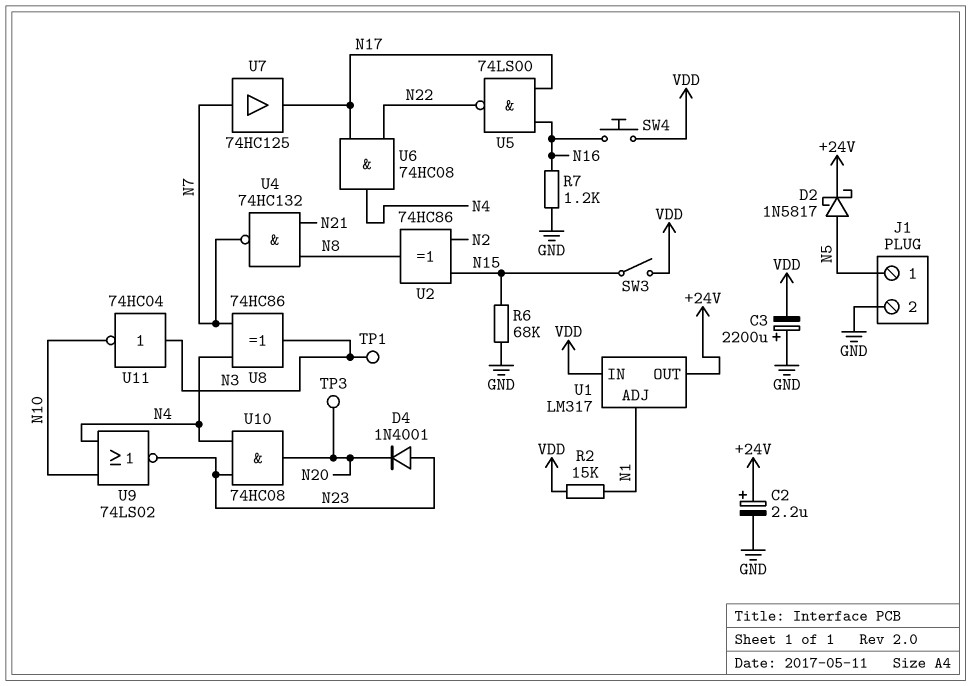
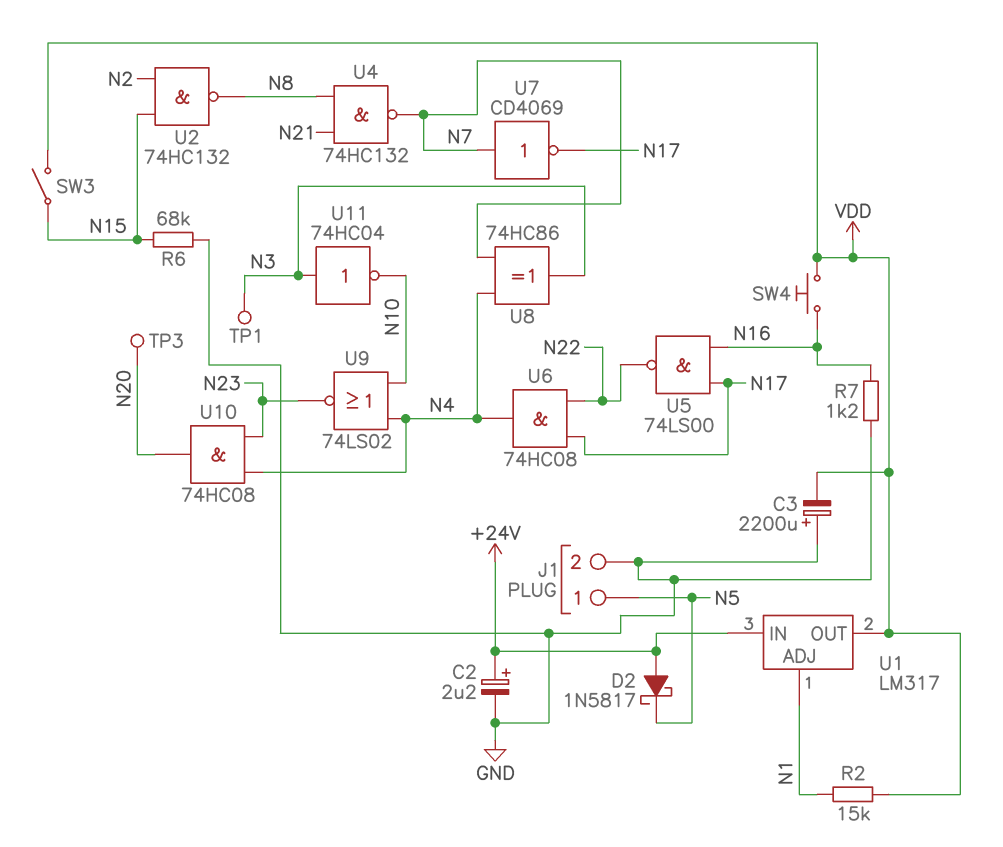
D2: schottky 1N5817 (A N5, K +24V) -> schottky 1N5817 (A +24V, K N5)
D4: diode 1N4001 (A N23, K N20) -> none
U1 pin IN: VDD -> +24V
U1 pin OUT: +24V -> VDD
U2: XOR 74HC86 (in N2, in N15, out N8) -> NAND 74HC132 (in N2, in N15, out N8)
U7: buffer 74HC125 (in N7, out N17) -> NOT CD4069 (in N7, out N17)

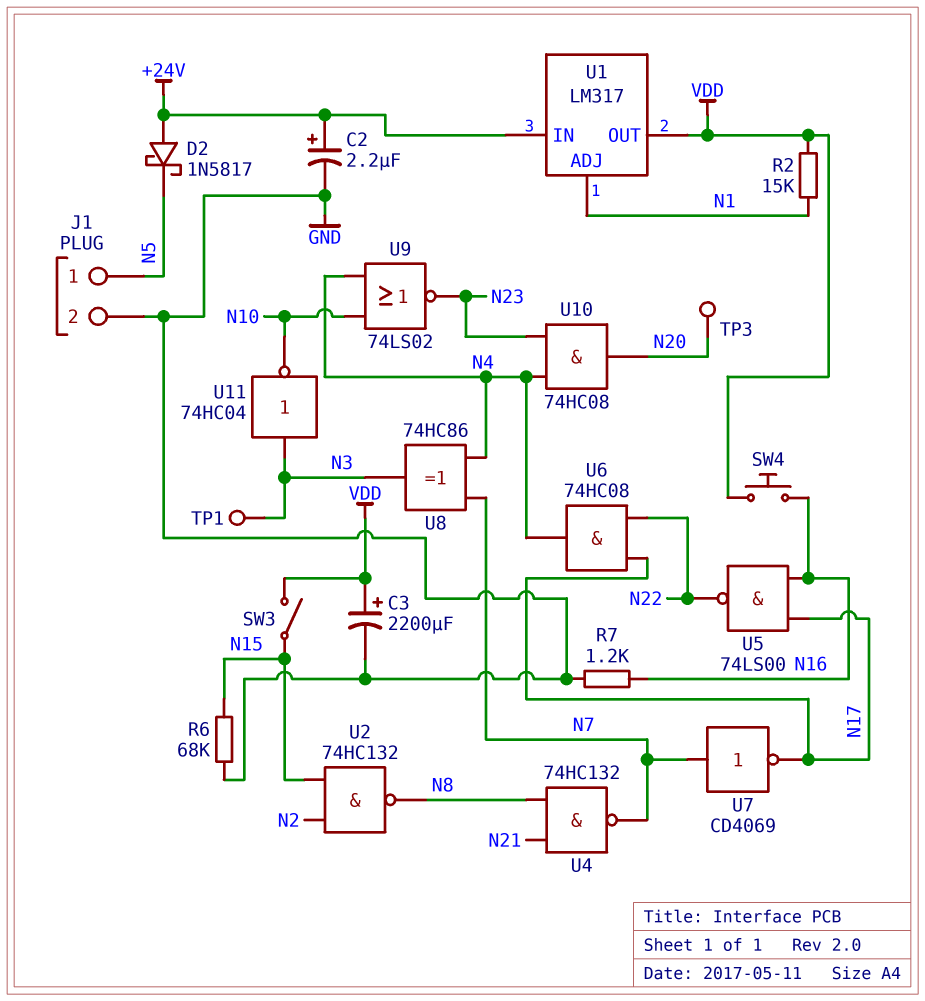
C3: 2200uF (plus GND, minus VDD) -> 2200uF (plus VDD, minus GND)

